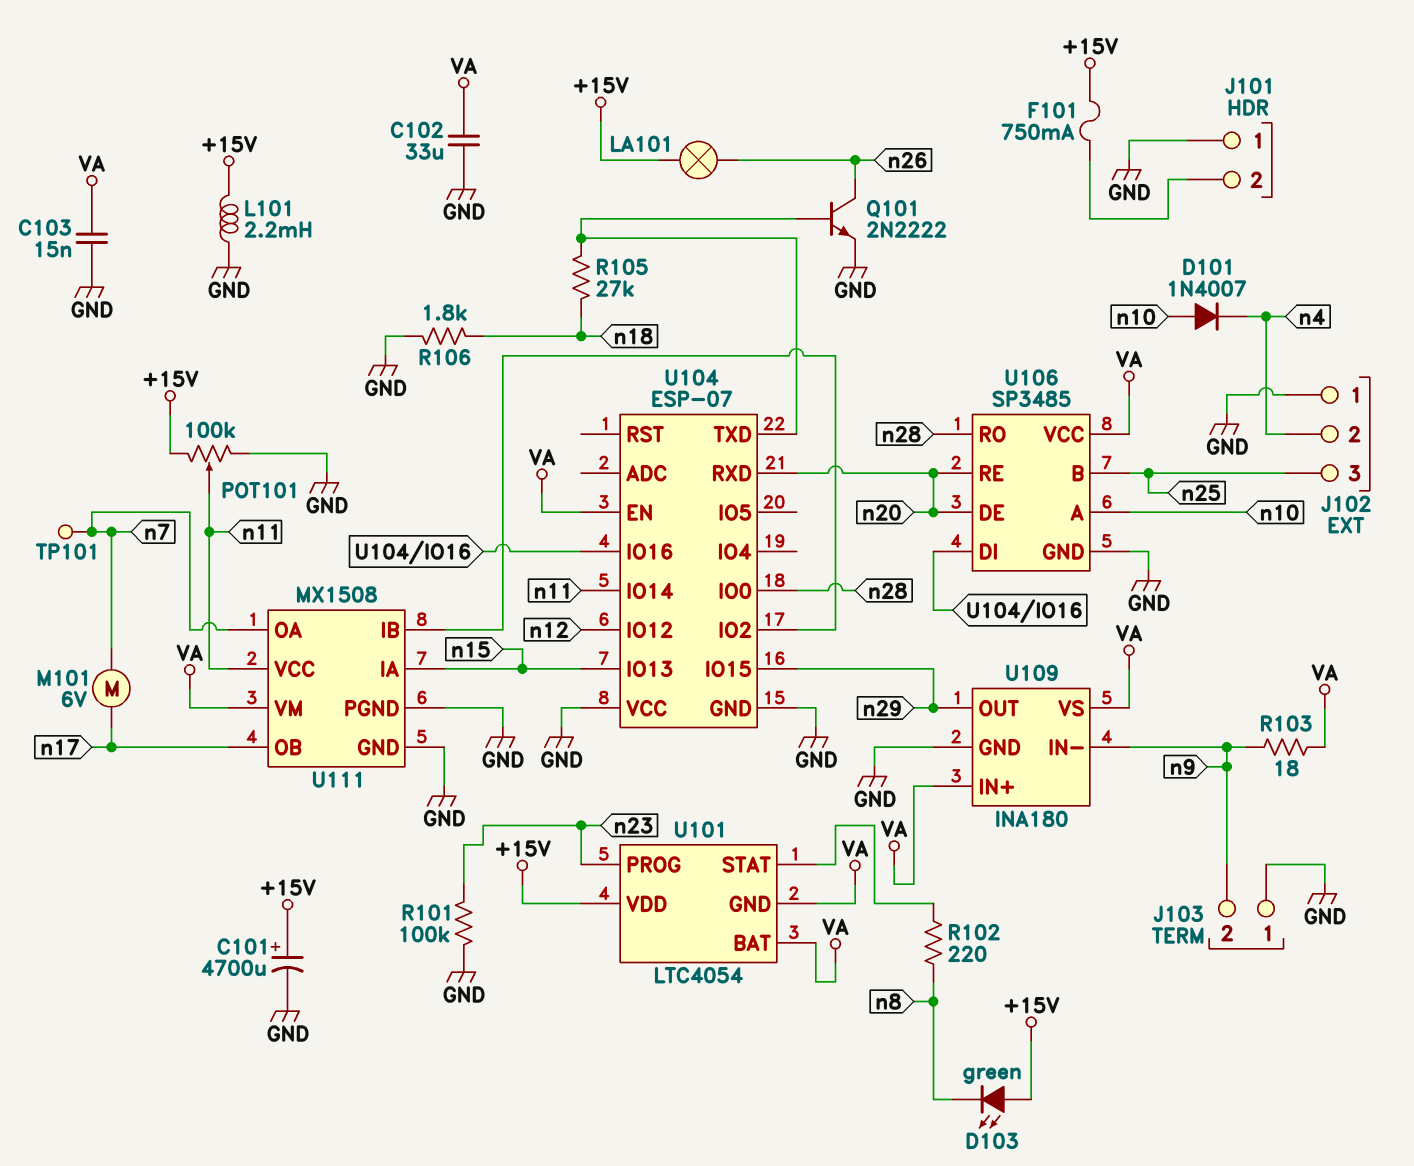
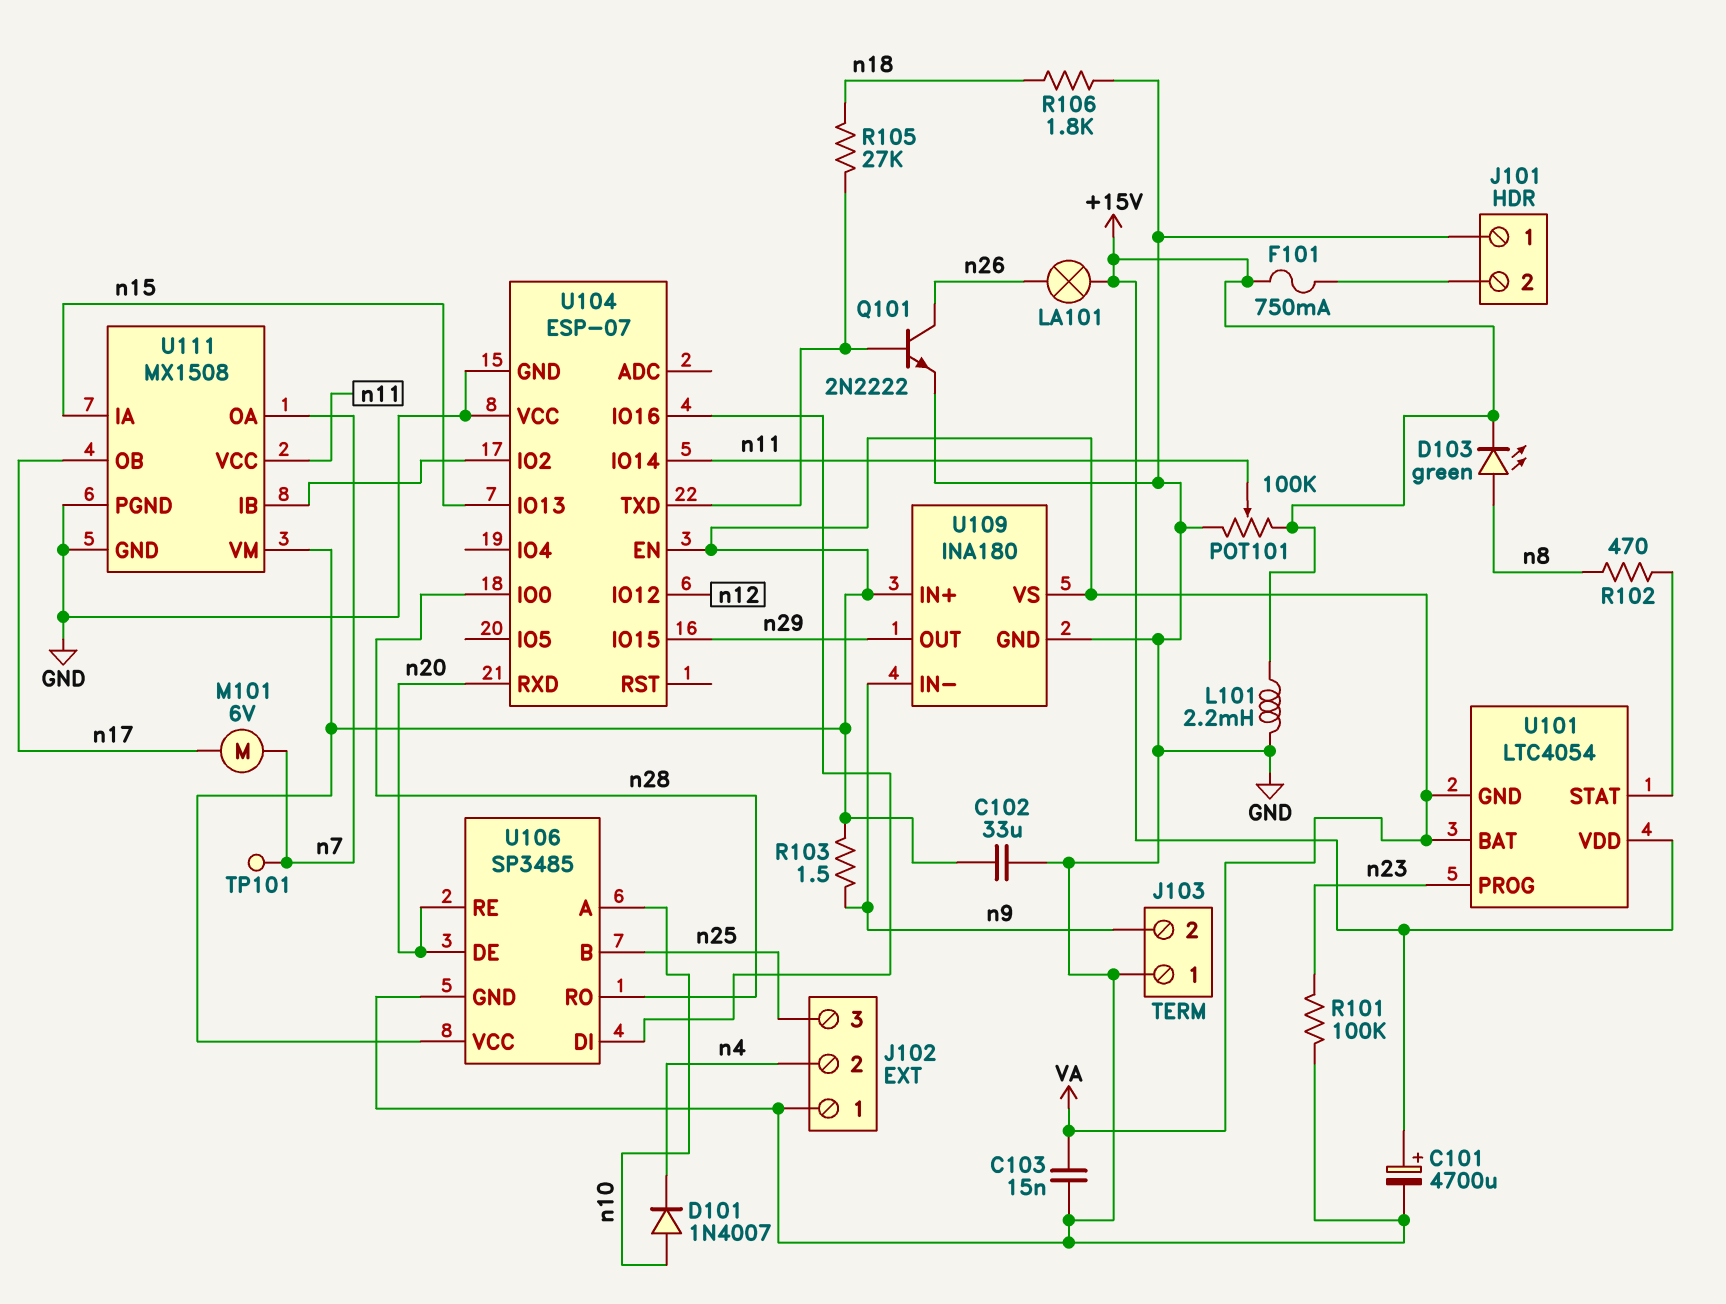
D103: LED green (A +15V, K n8) -> LED green (A n8, K +15V)
R102: 220 (U101/STAT, n8) -> 470 (U101/STAT, n8)
R103: 18 (VA, n9) -> 1.5 (VA, n9)

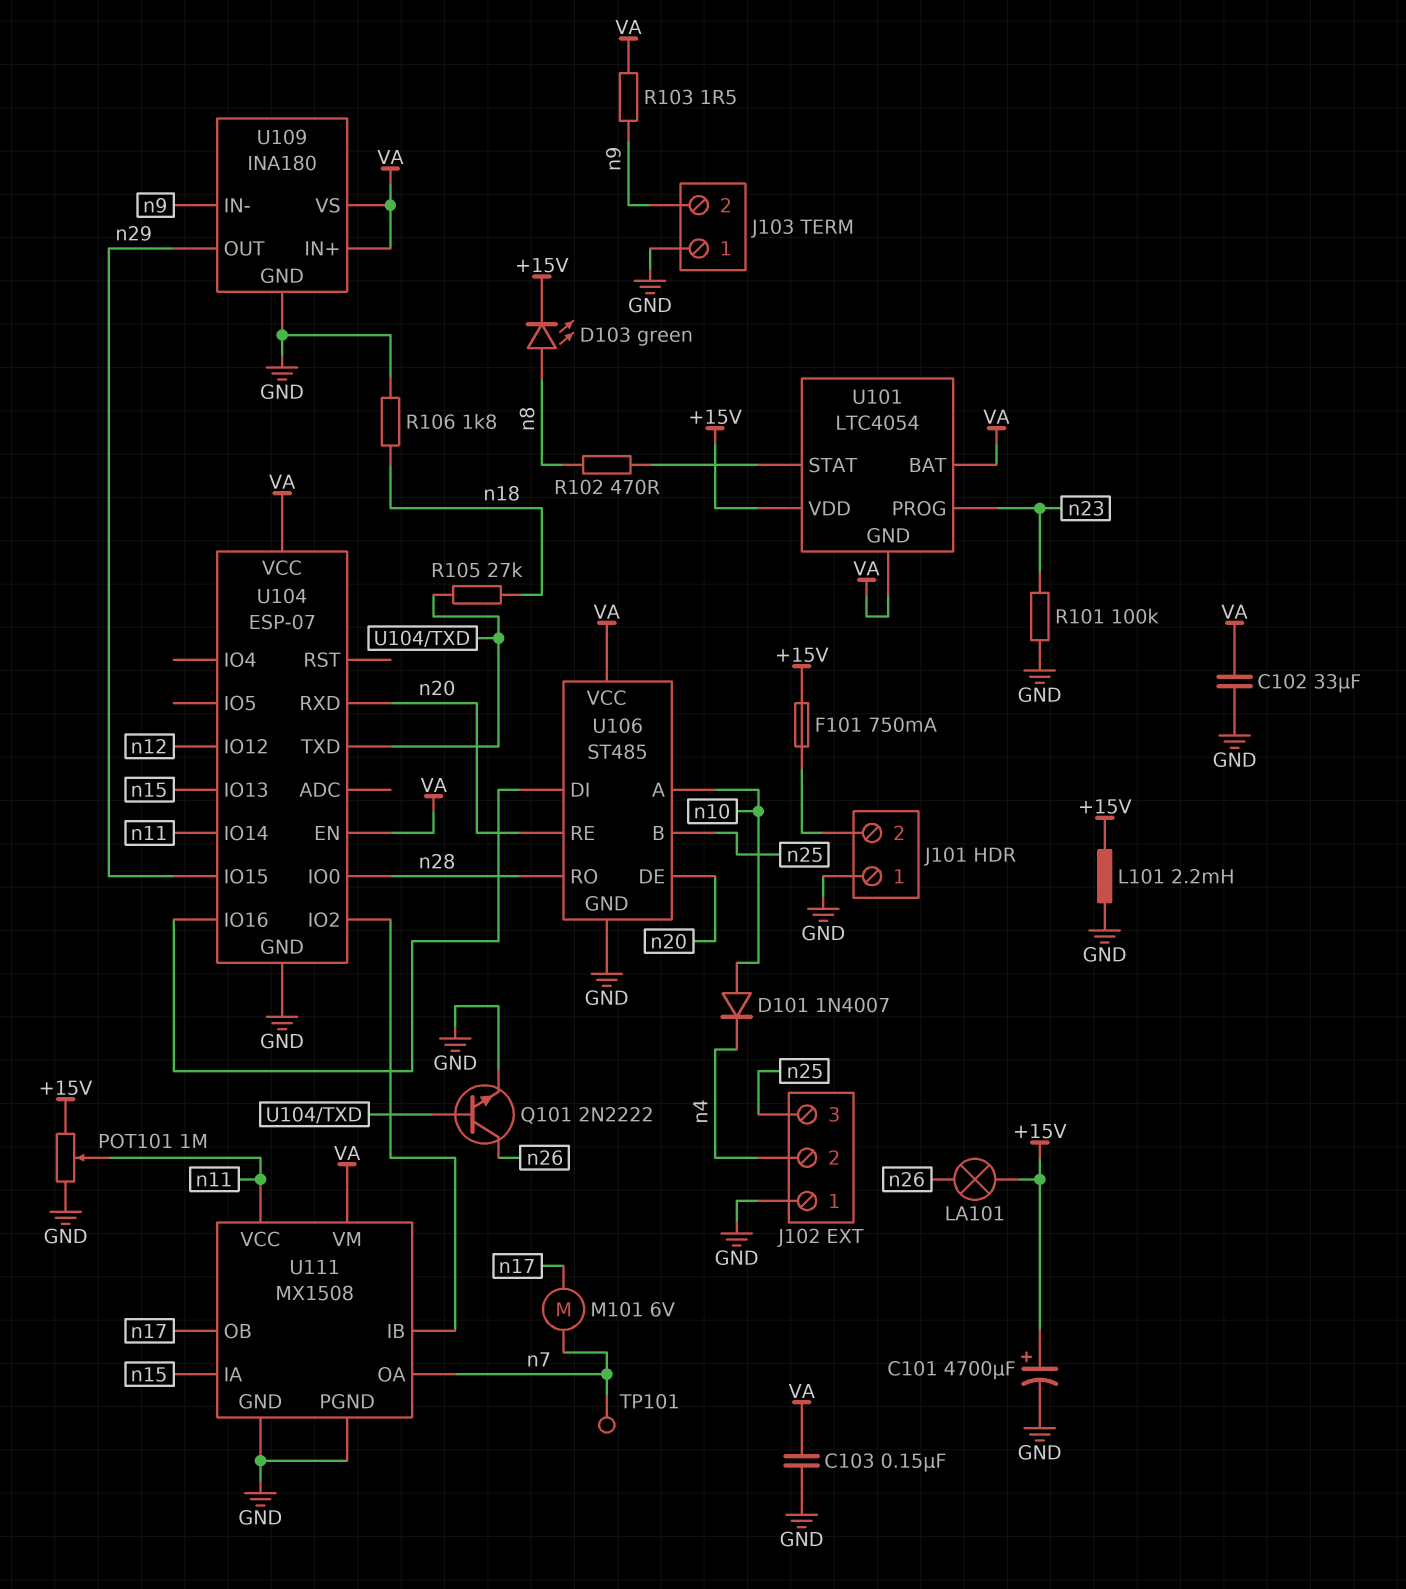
C103: 15nF (GND, VA) -> 150nF (GND, VA)
POT101: 100k (+15V, GND, wiper n11) -> 1M (+15V, GND, wiper n11)
U104 pin VCC: GND -> VA
U106: SP3485 -> ST485

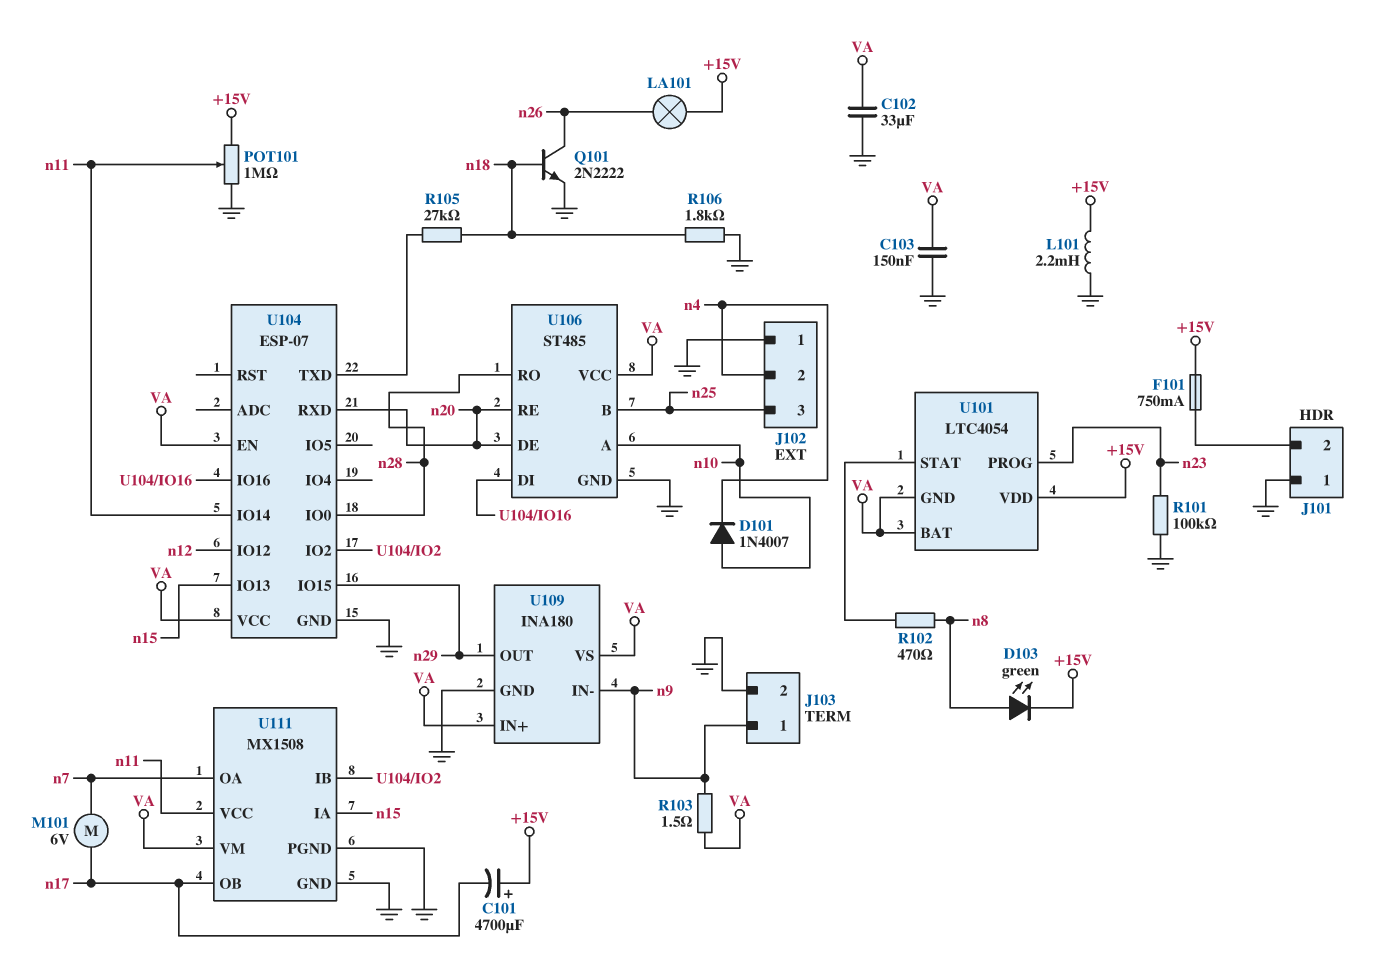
C101: 4700uF (plus +15V, minus GND) -> 4700uF (plus +15V, minus n17)
J103 pin 1: GND -> n9
J103 pin 2: n9 -> GND
Q101: NPN 2N2222 (B U104/TXD, C n26, E GND) -> NPN 2N2222 (B n18, C n26, E GND)
TP101: test point (n7) -> none

